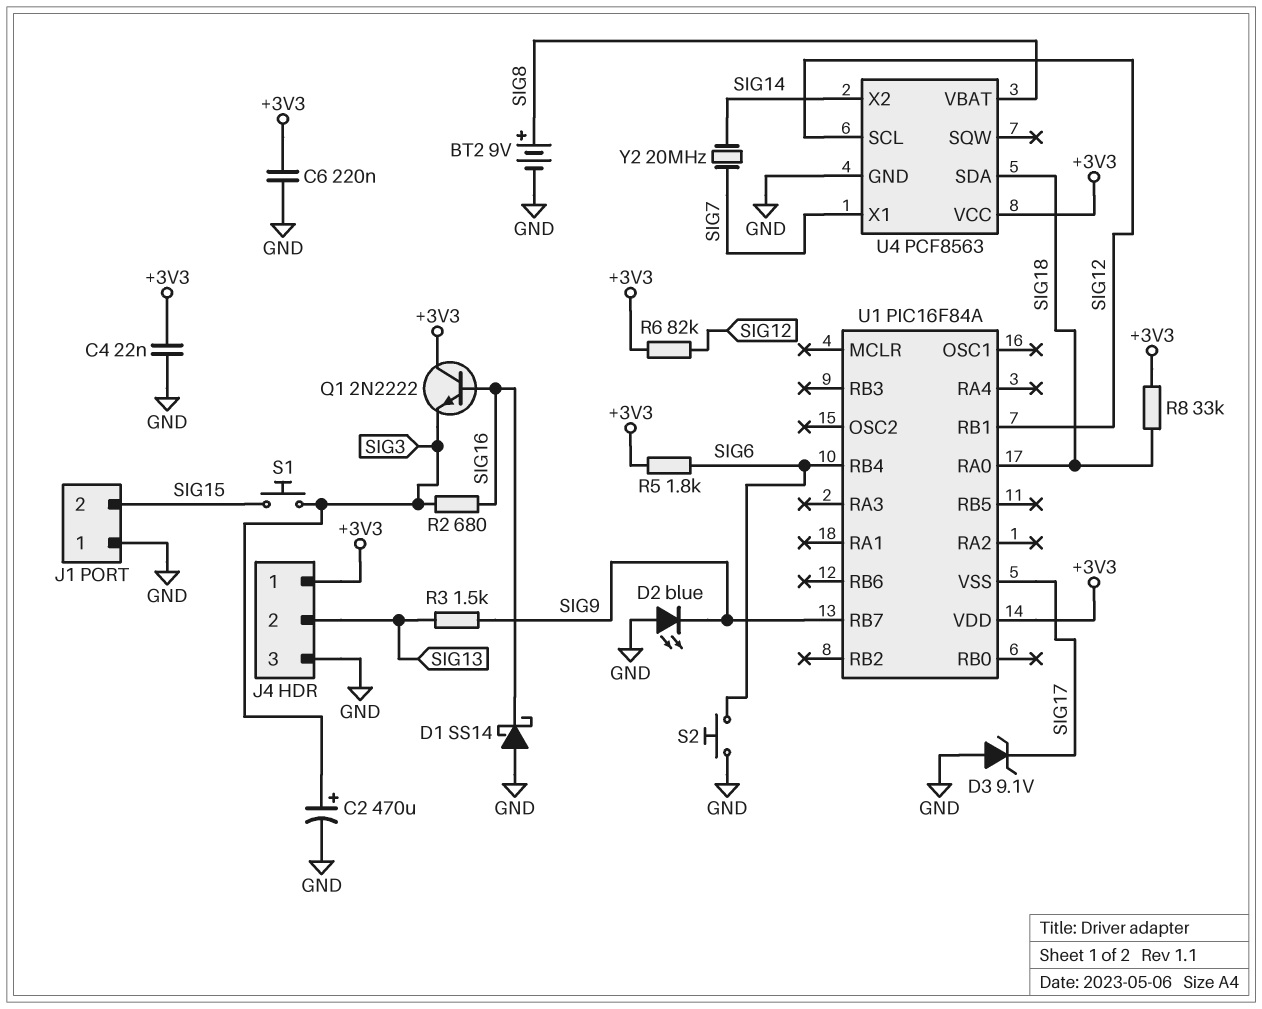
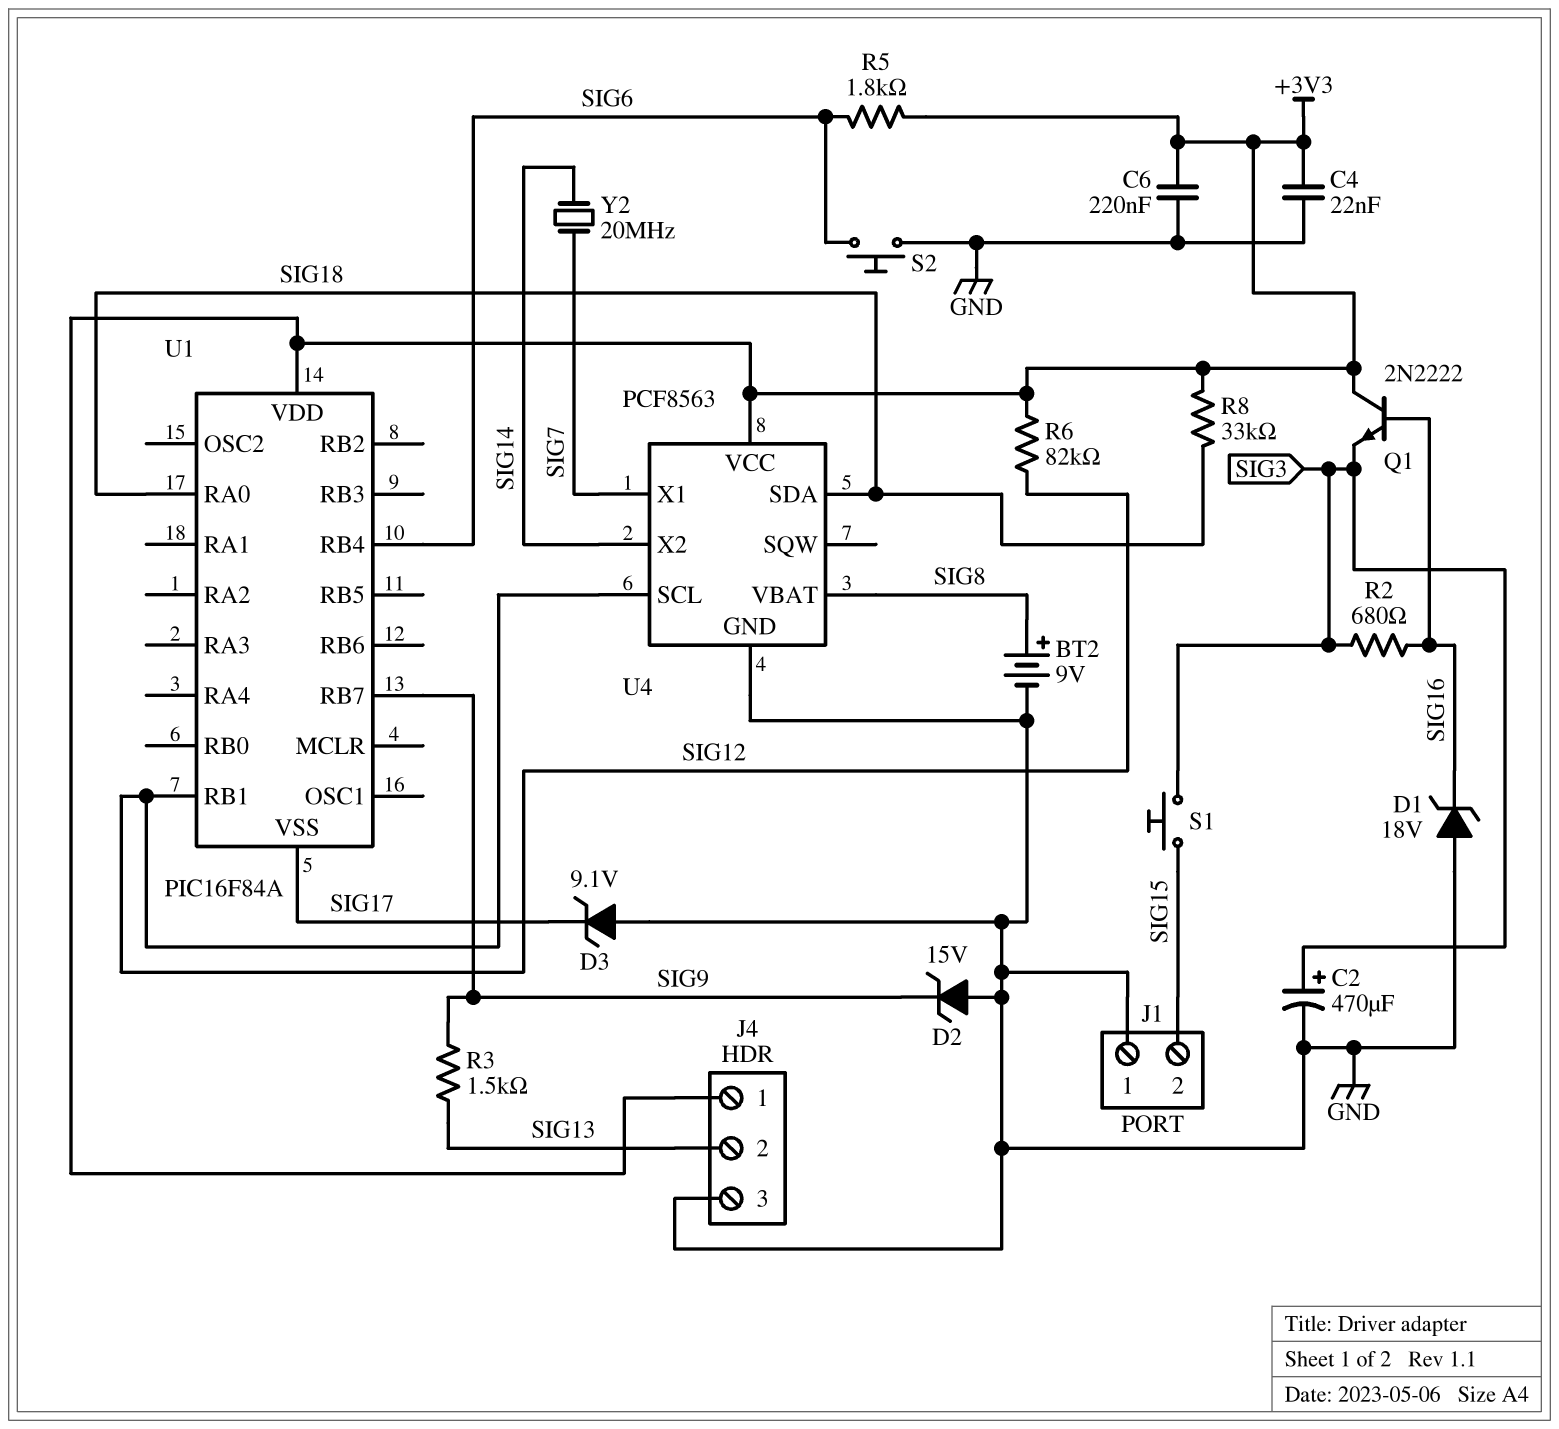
D1: schottky SS14 (A GND, K SIG16) -> zener 18V (A GND, K SIG16)
D2: LED blue (A GND, K SIG9) -> zener 15V (A GND, K SIG9)

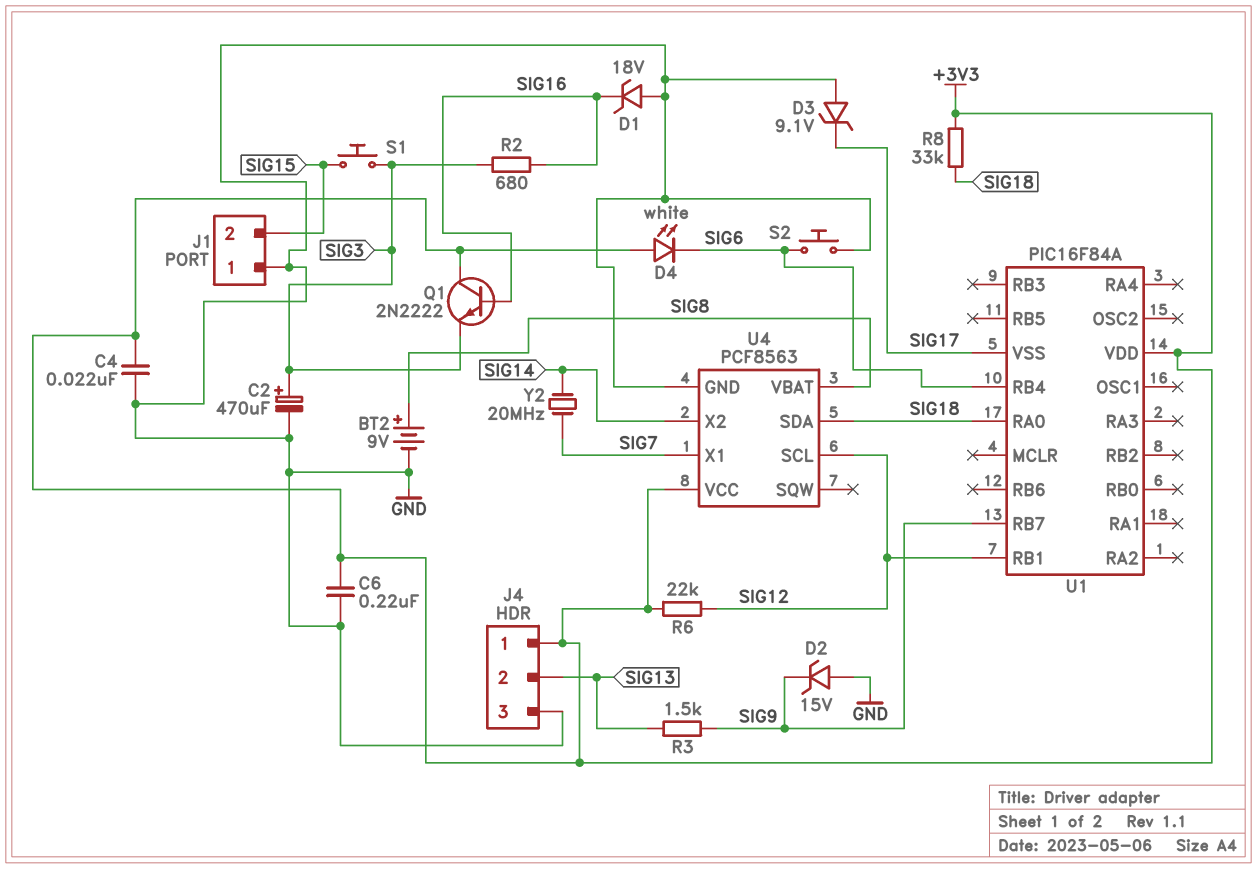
D4: none -> LED white (A +3V3, K SIG6)
R5: 1.8k (+3V3, SIG6) -> none
R6: 82k (+3V3, SIG12) -> 22k (+3V3, SIG12)

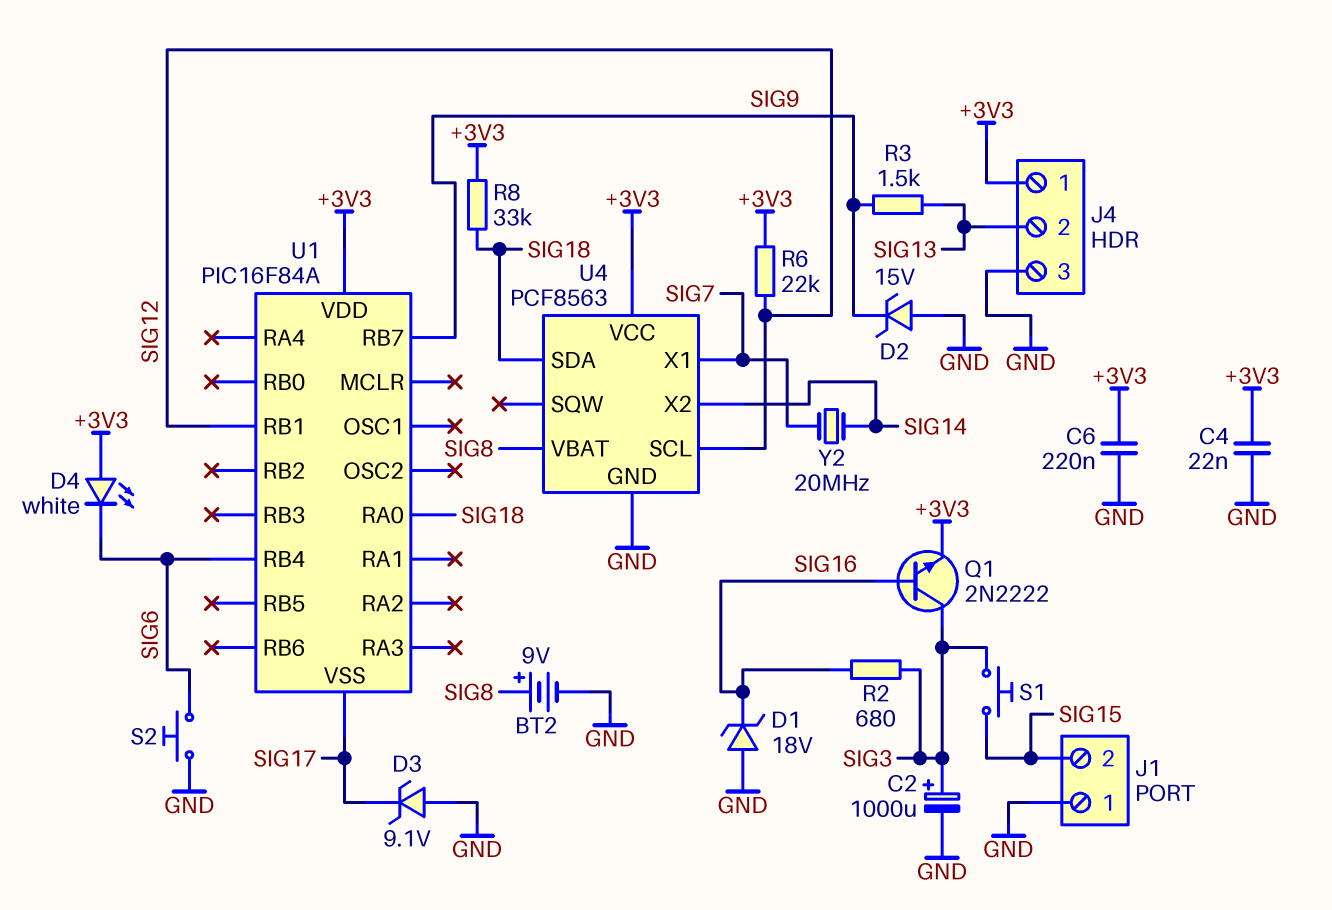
C2: 470uF (plus SIG3, minus GND) -> 1000uF (plus SIG3, minus GND)
Q1: NPN 2N2222 (B SIG16, C +3V3, E SIG3) -> NPN 2N2222 (B SIG16, C SIG3, E +3V3)

